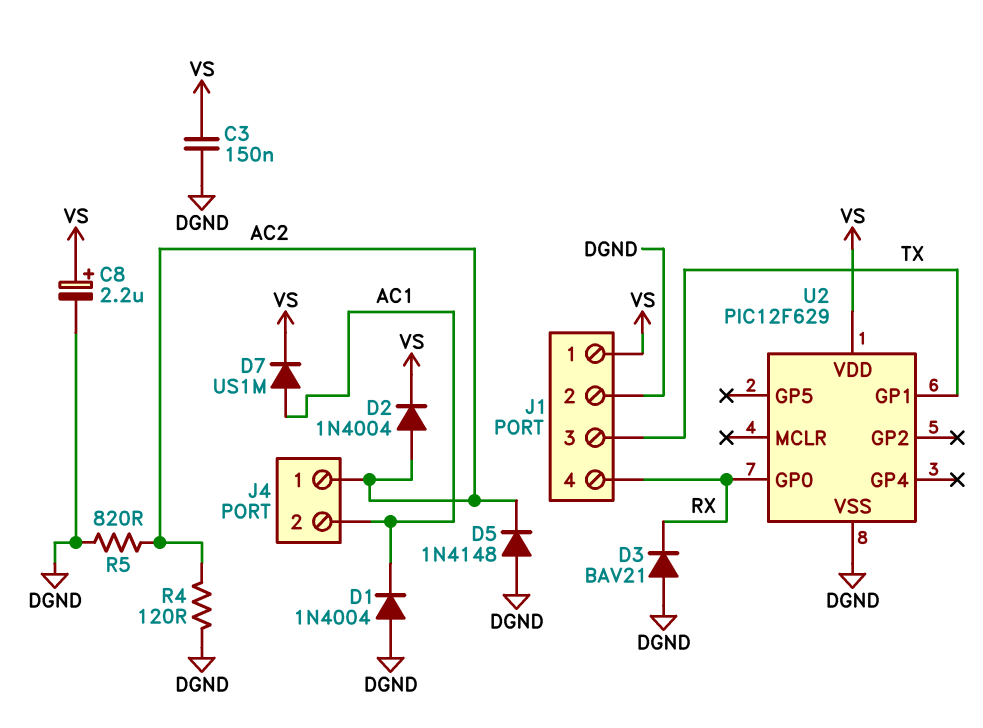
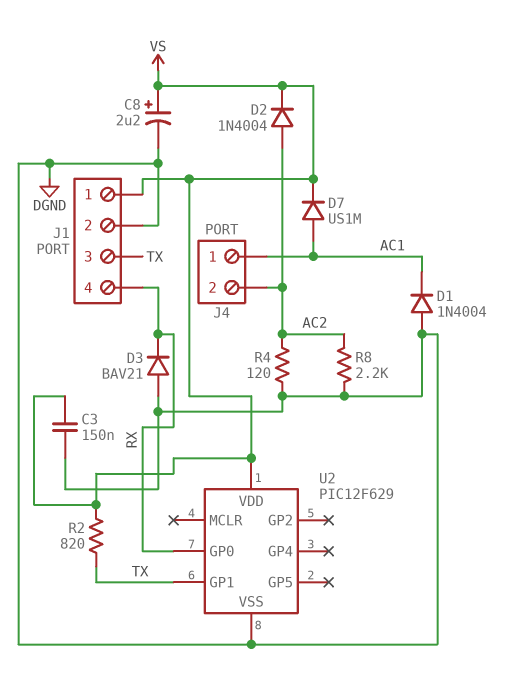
D5: diode 1N4148 (A DGND, K AC2) -> none
J4 pin 1: AC2 -> AC1
J4 pin 2: AC1 -> AC2
R2: none -> 820 (TX, VS)
R5: 820 (AC2, DGND) -> none
R8: none -> 2.2k (AC2, DGND)

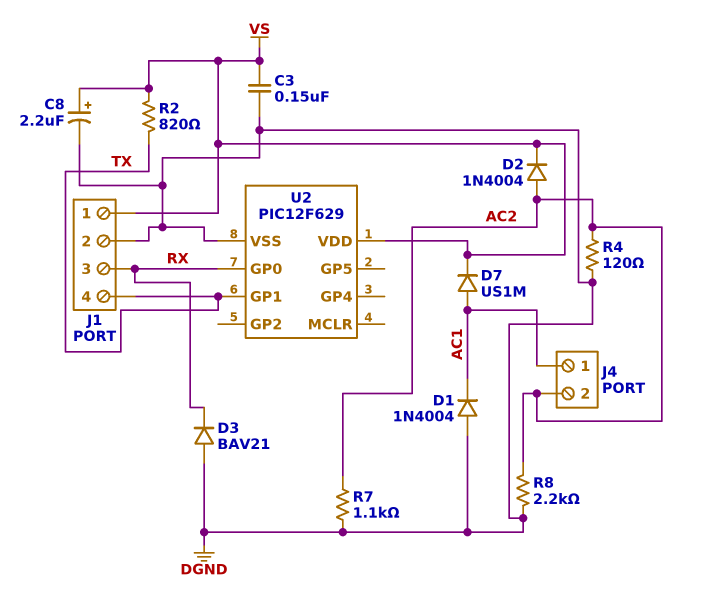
J1 pin 3: TX -> RX
J1 pin 4: RX -> TX
R7: none -> 1.1k (AC2, DGND)

